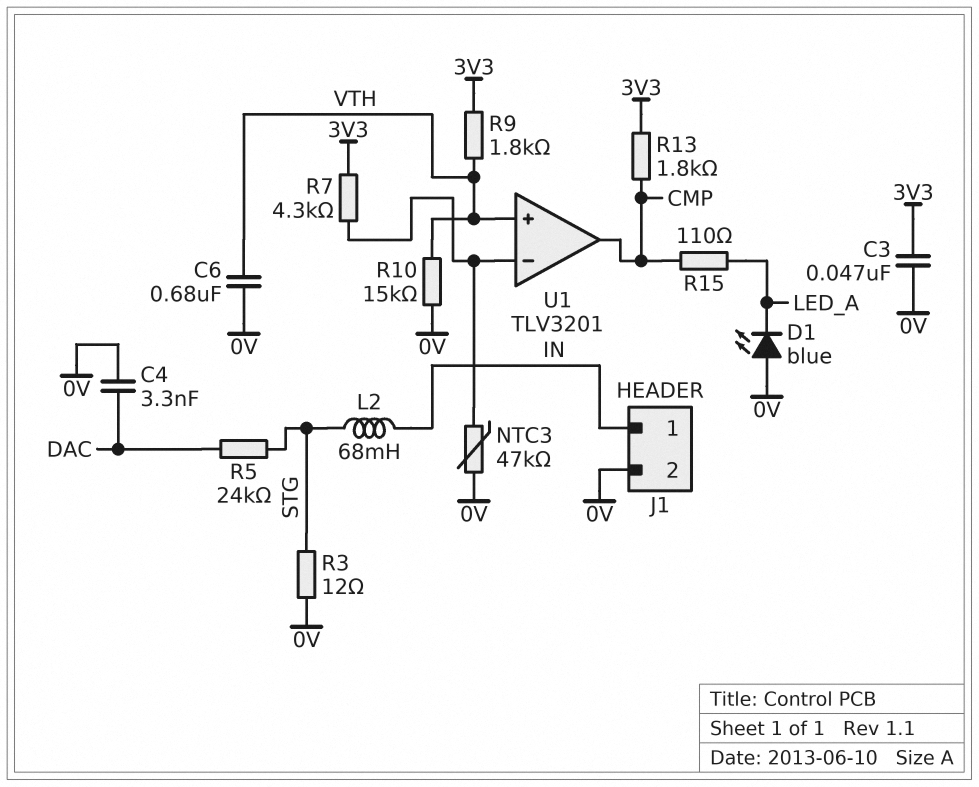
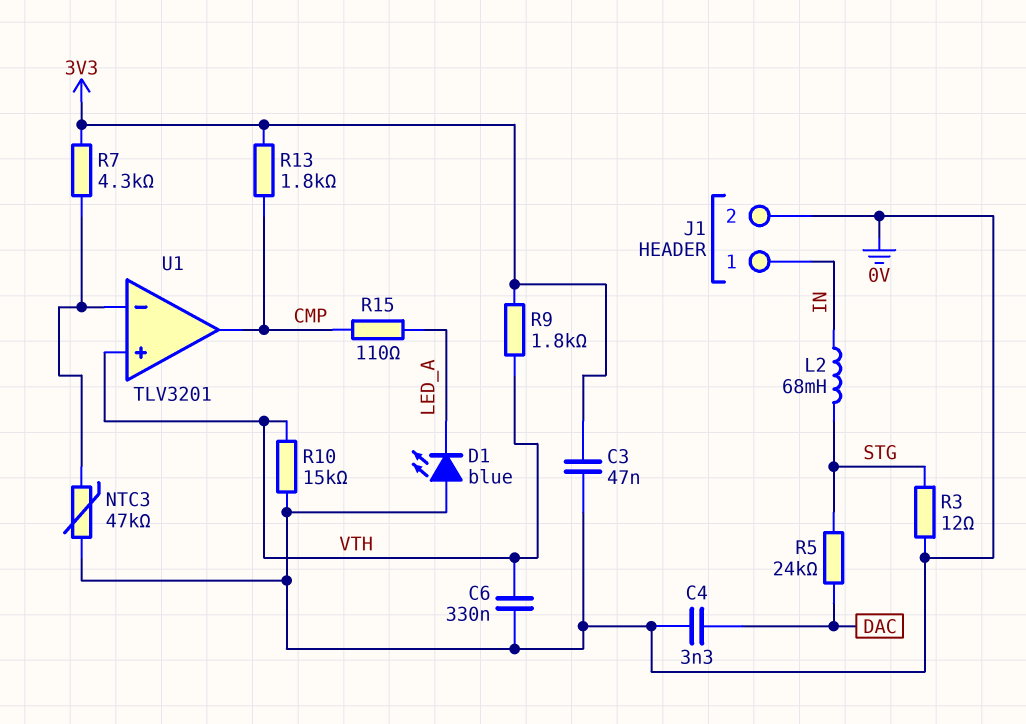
C6: 680nF (0V, VTH) -> 330nF (0V, VTH)

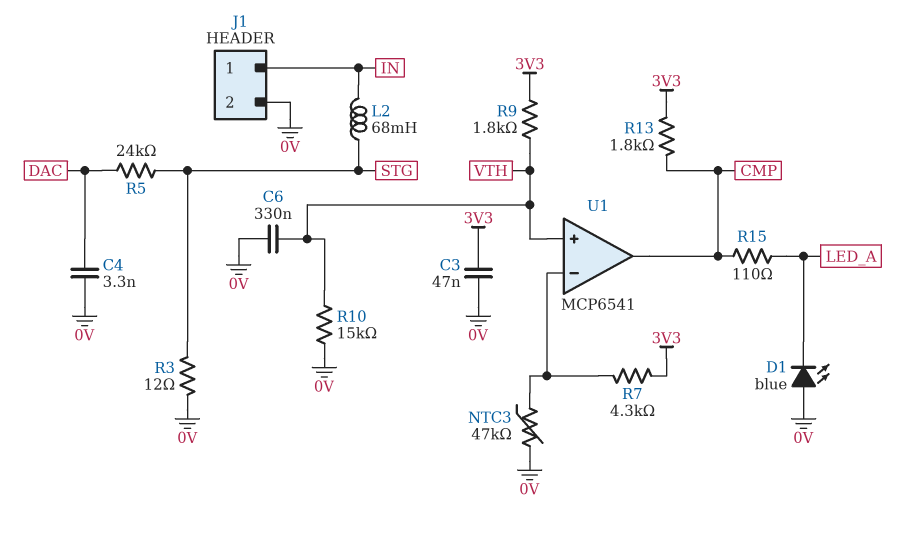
U1: TLV3201 -> MCP6541

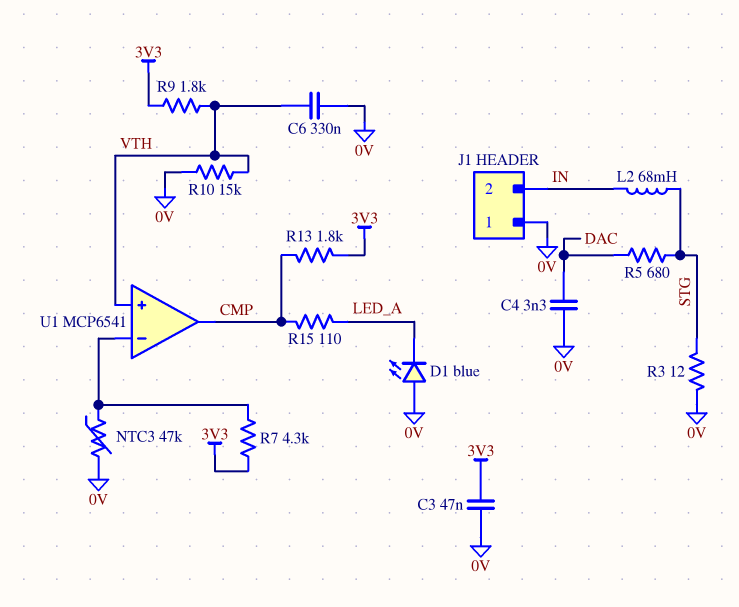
J1 pin 1: IN -> 0V
J1 pin 2: 0V -> IN
R5: 24k (DAC, STG) -> 680 (DAC, STG)

